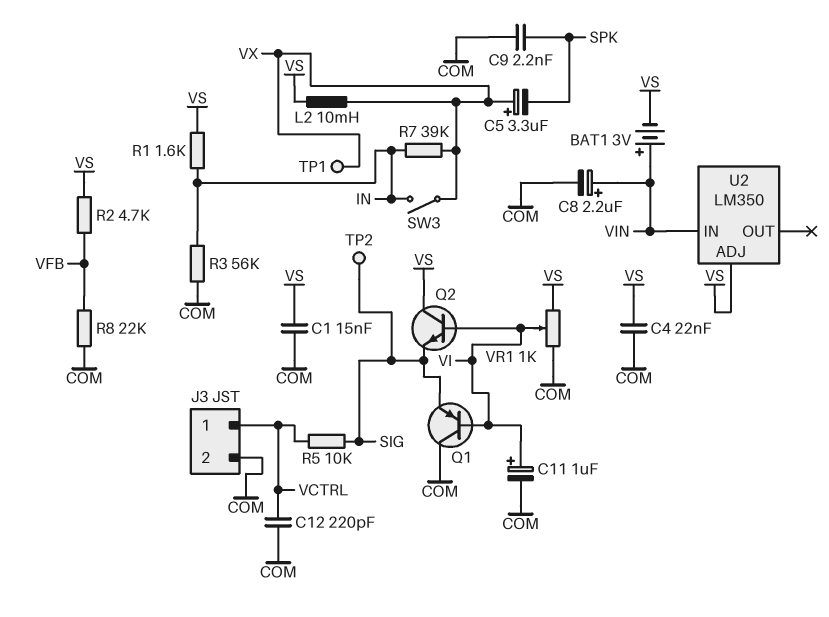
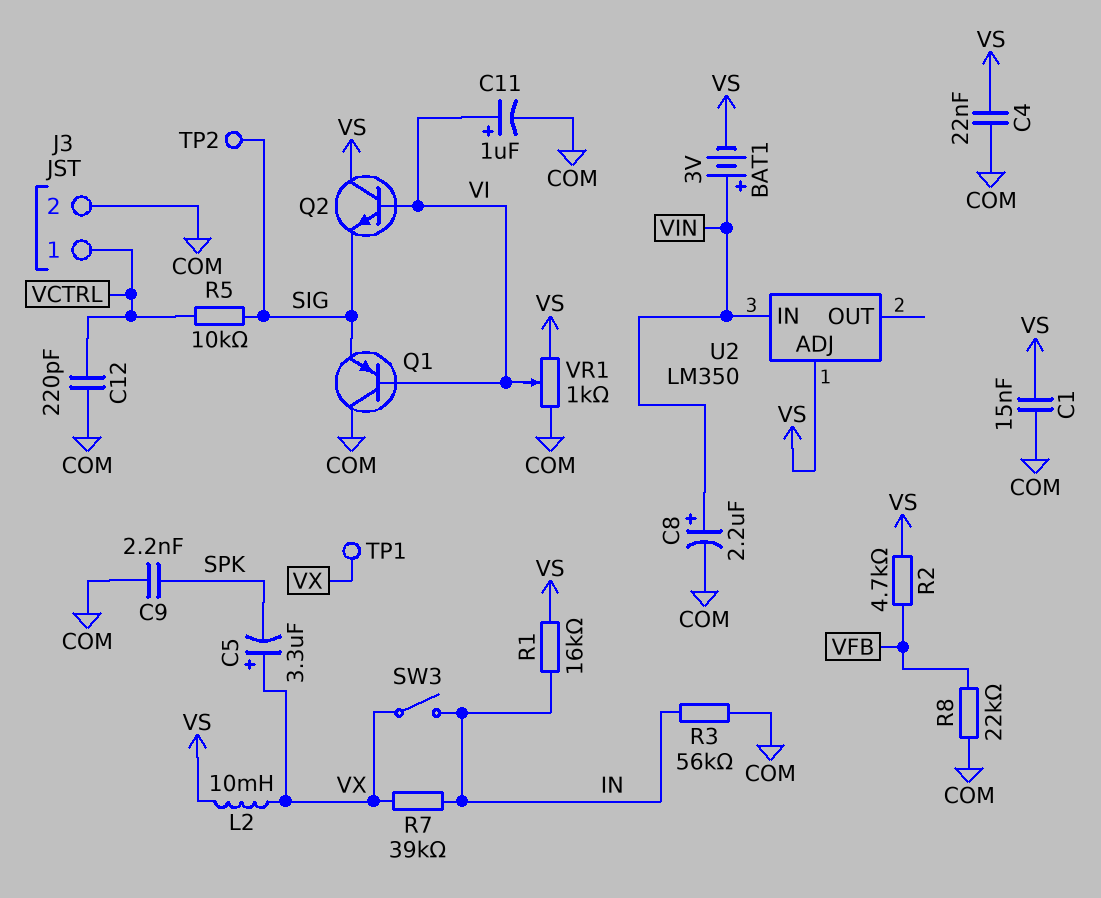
R1: 1.6k (IN, VS) -> 16k (IN, VS)

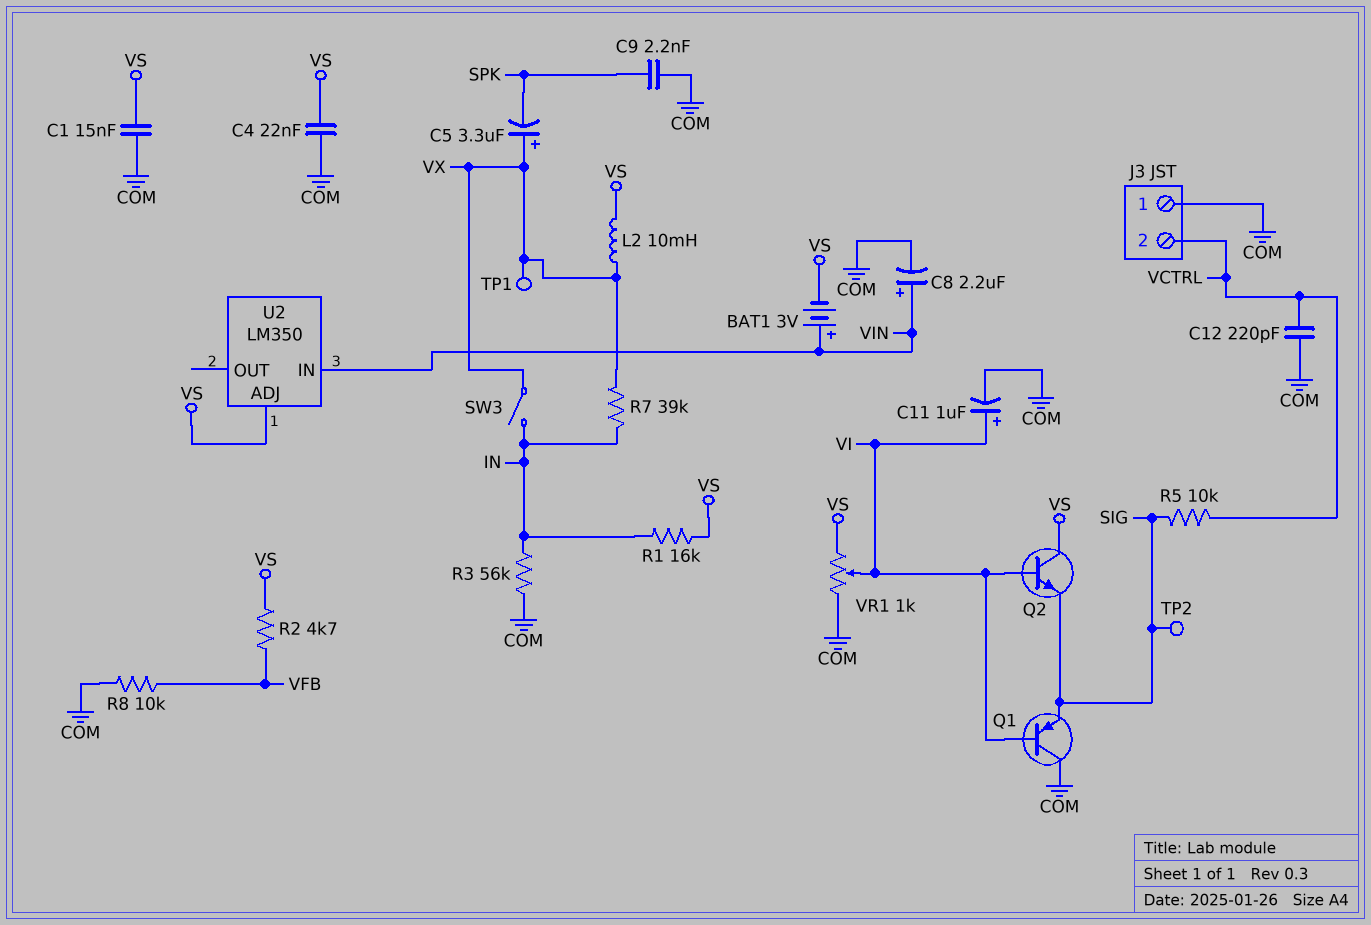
J3 pin 1: VCTRL -> COM
J3 pin 2: COM -> VCTRL
R8: 22k (COM, VFB) -> 10k (COM, VFB)

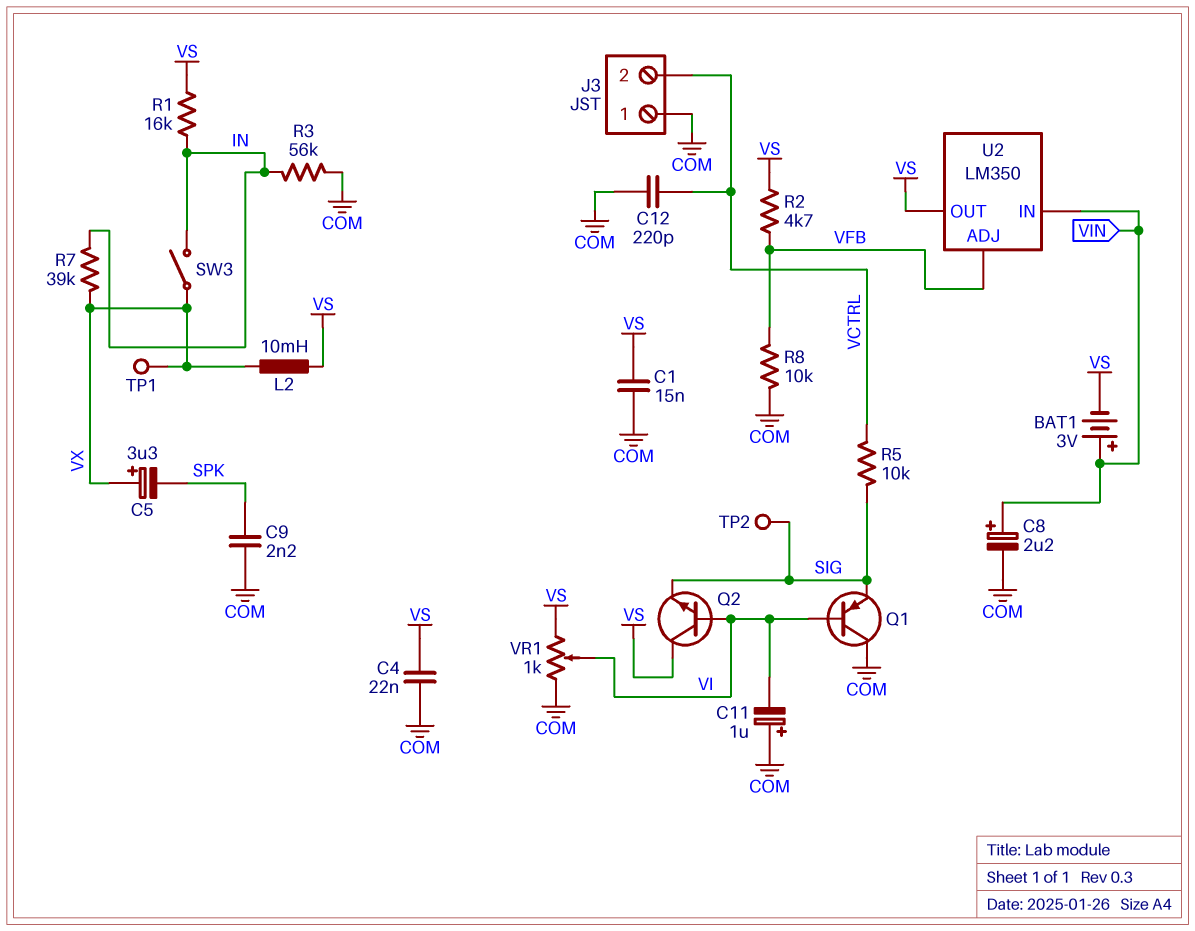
C11: 1uF (plus VI, minus COM) -> 1uF (plus COM, minus VI)
U2 pin ADJ: VS -> VFB
U2 pin OUT: none -> VS

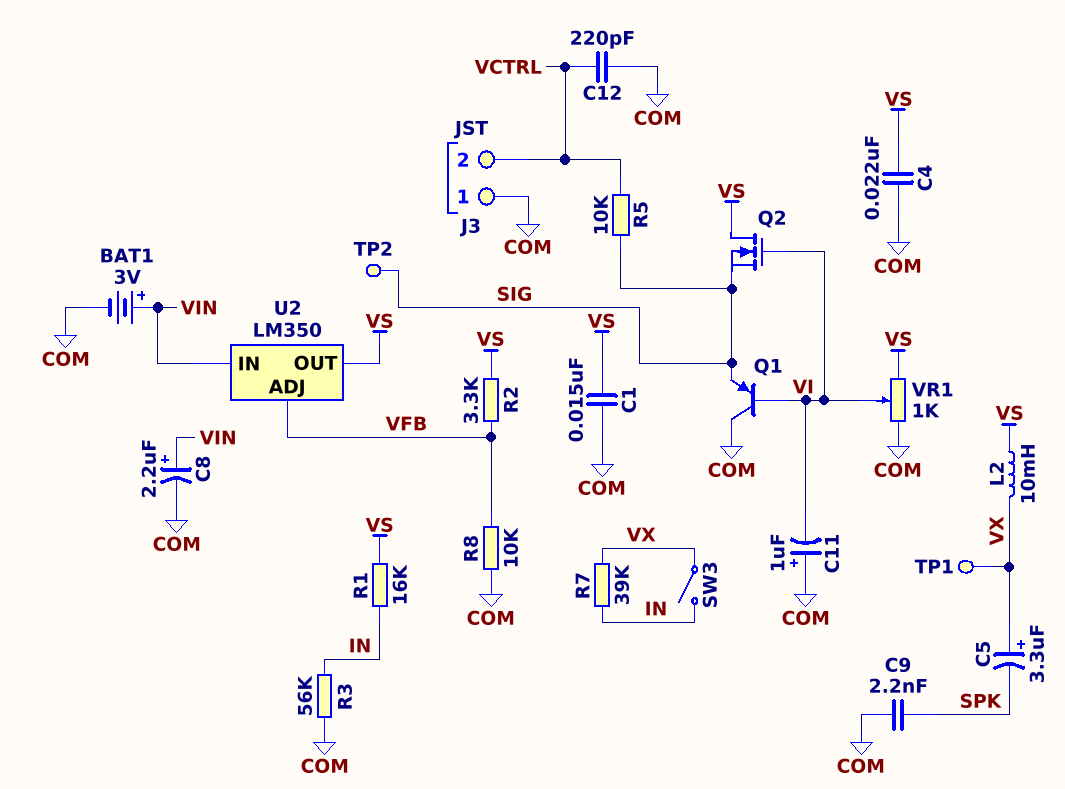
BAT1: 3V (plus VIN, minus VS) -> 3V (plus VIN, minus COM)
Q2: NPN (B VI, C VS, E SIG) -> NMOS (G VI, D VS, S SIG)
R2: 4.7k (VFB, VS) -> 3.3k (VFB, VS)

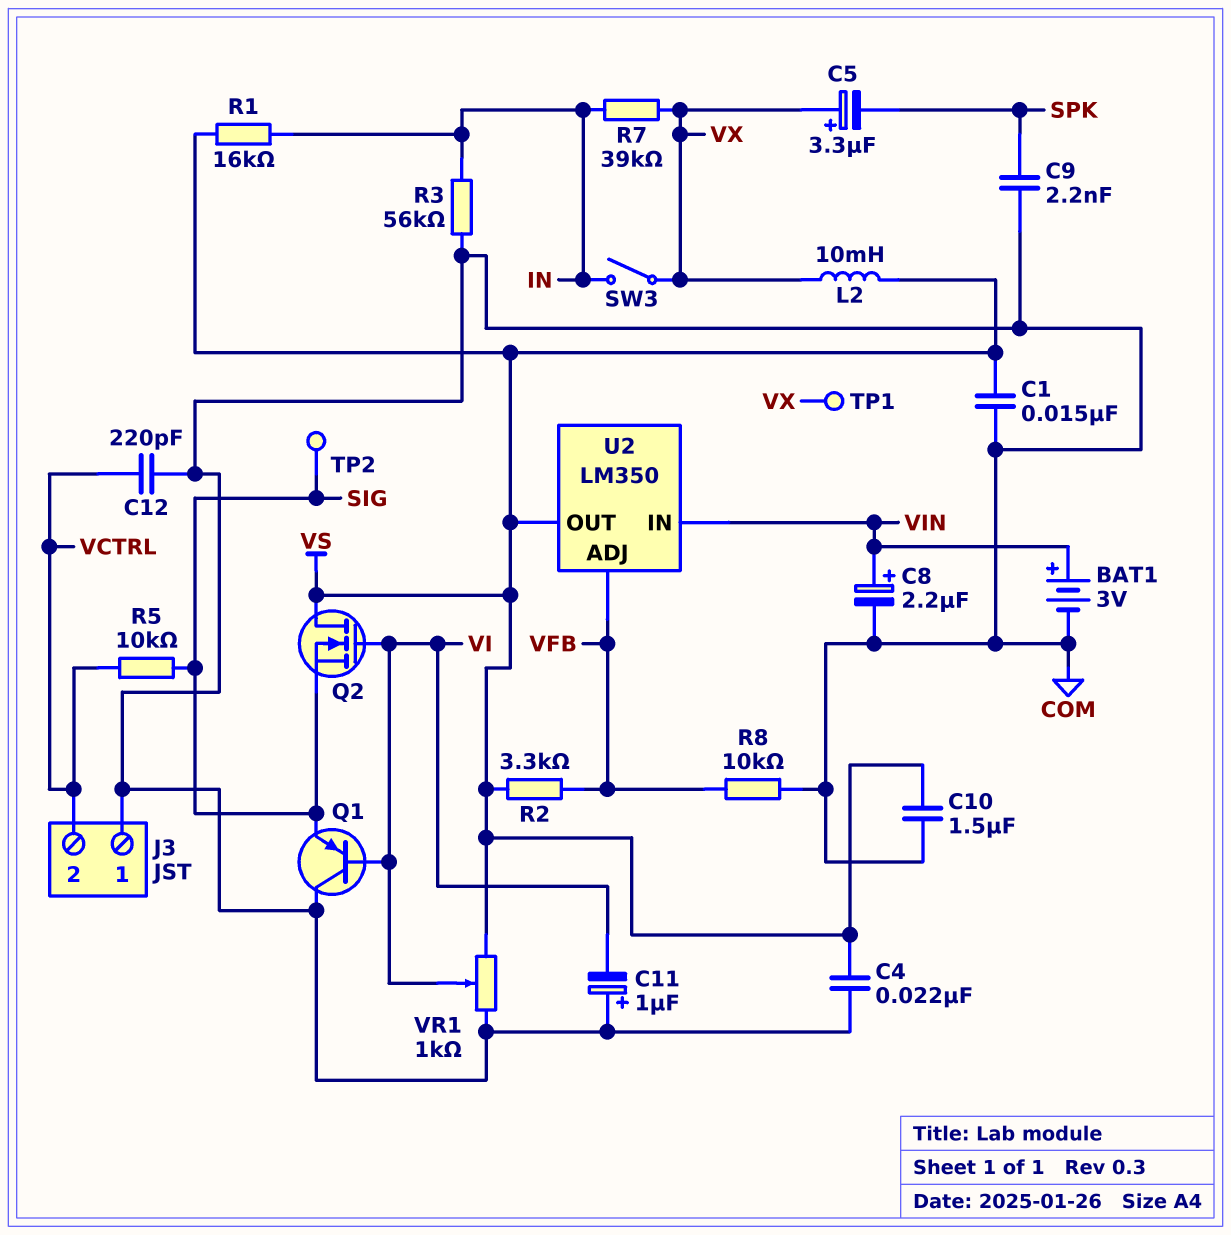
C10: none -> 1.5uF (COM, VS)

